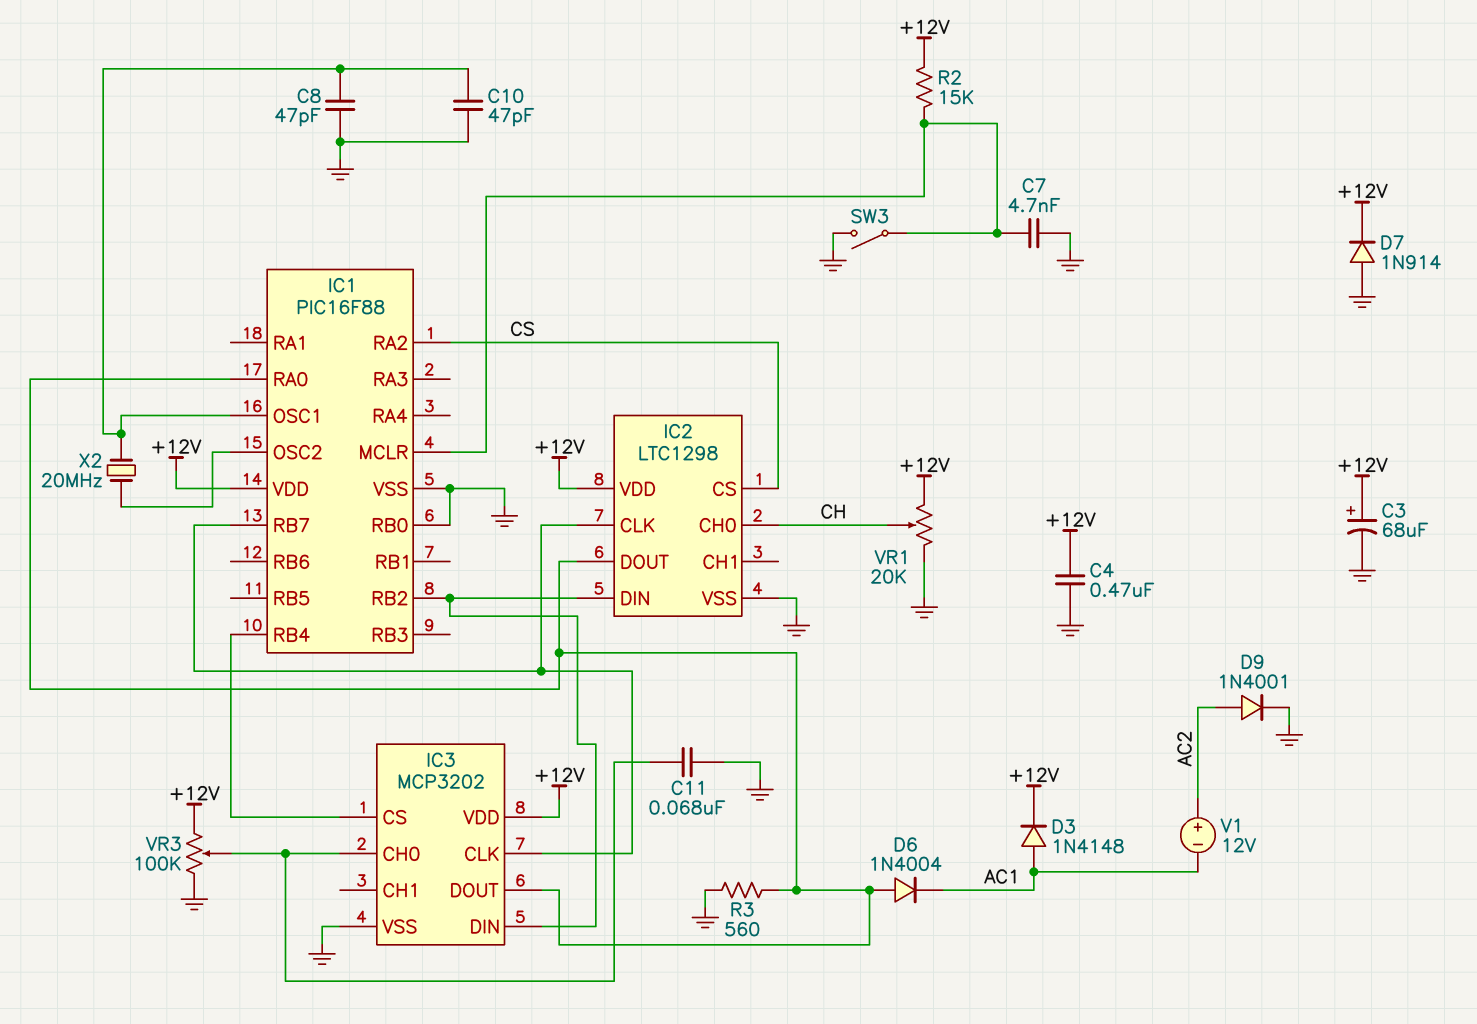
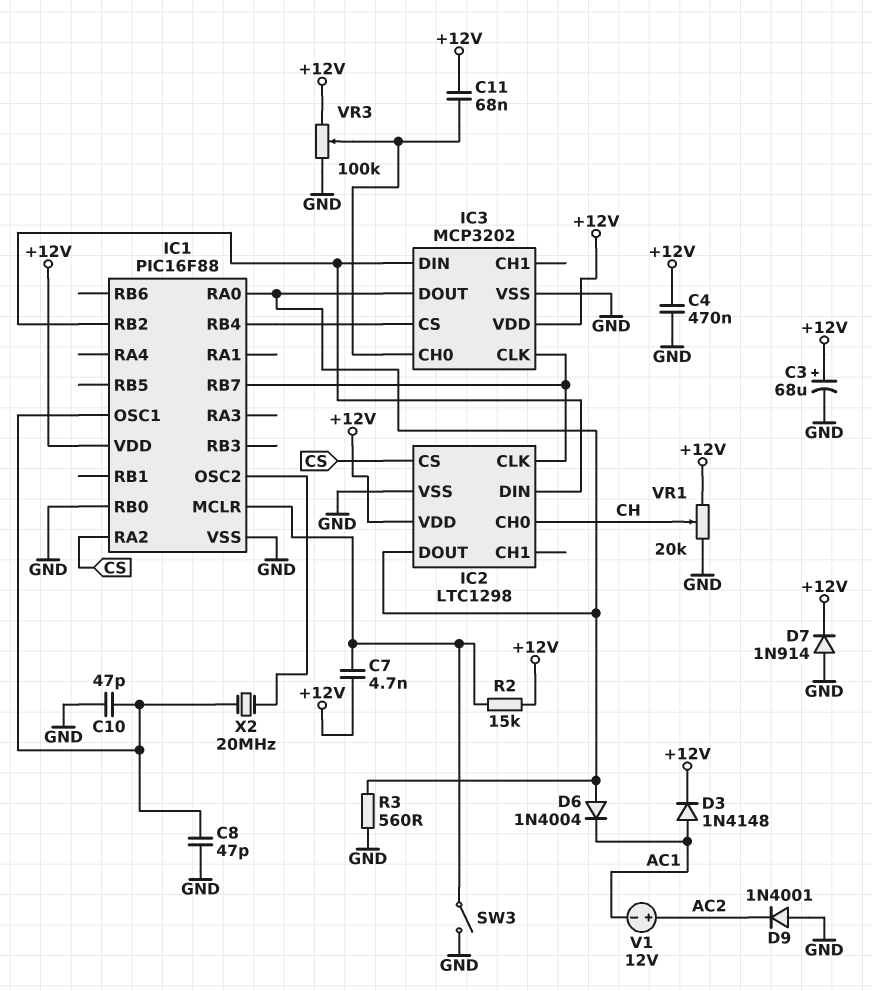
C7: 4.7nF (GND, IC1/MCLR) -> 4.7nF (+12V, IC1/MCLR)
C11: 68nF (GND, IC3/CH0) -> 68nF (+12V, IC3/CH0)
D9: diode 1N4001 (A AC2, K GND) -> diode 1N4001 (A GND, K AC2)

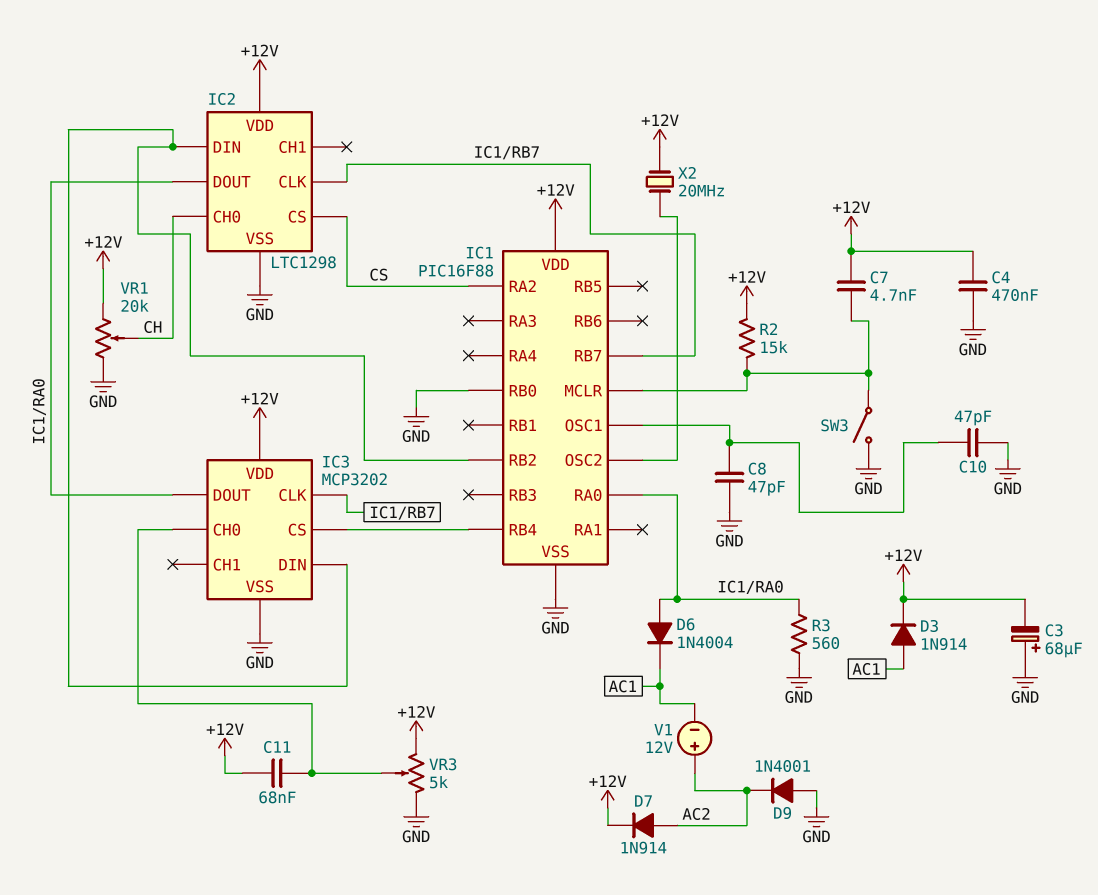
C3: 68uF (plus +12V, minus GND) -> 68uF (plus GND, minus +12V)
D3: diode 1N4148 (A AC1, K +12V) -> diode 1N914 (A AC1, K +12V)
D7: diode 1N914 (A GND, K +12V) -> diode 1N914 (A AC2, K +12V)
VR3: 100k (+12V, GND, wiper IC3/CH0) -> 5k (+12V, GND, wiper IC3/CH0)
X2: 20MHz (IC1/OSC1, IC1/OSC2) -> 20MHz (+12V, IC1/OSC2)

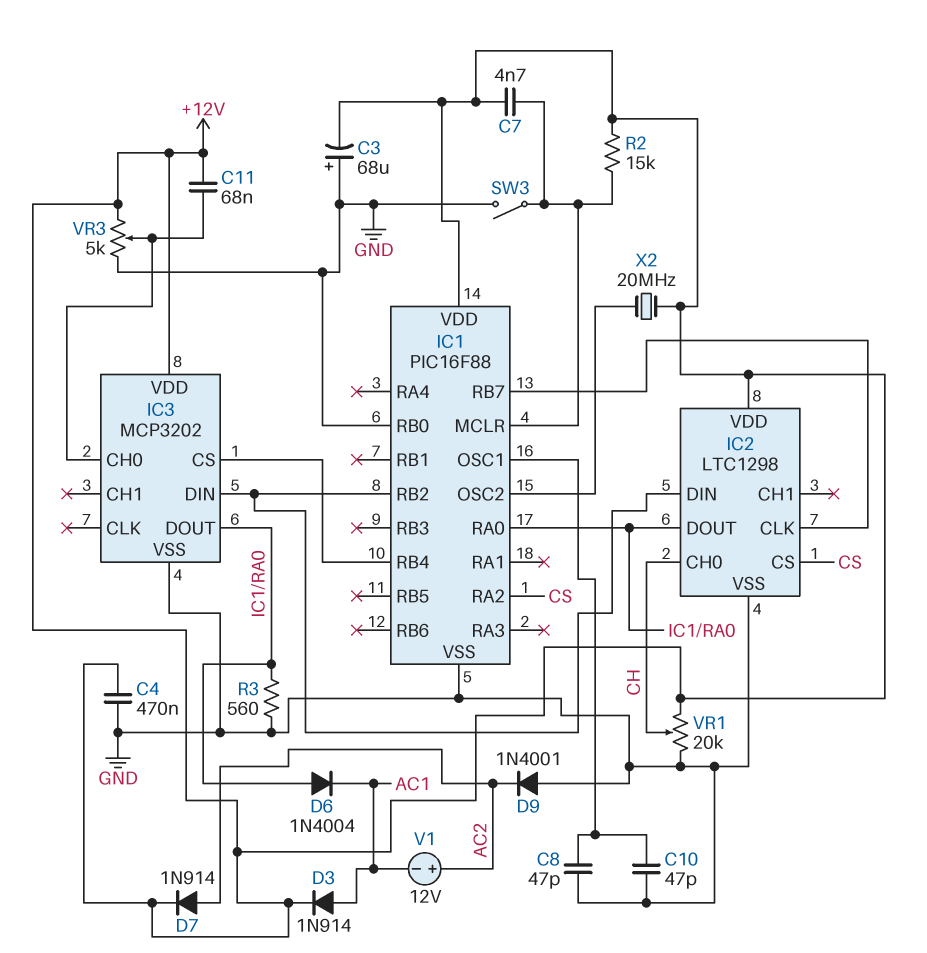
IC3 pin CLK: IC1/RB7 -> none

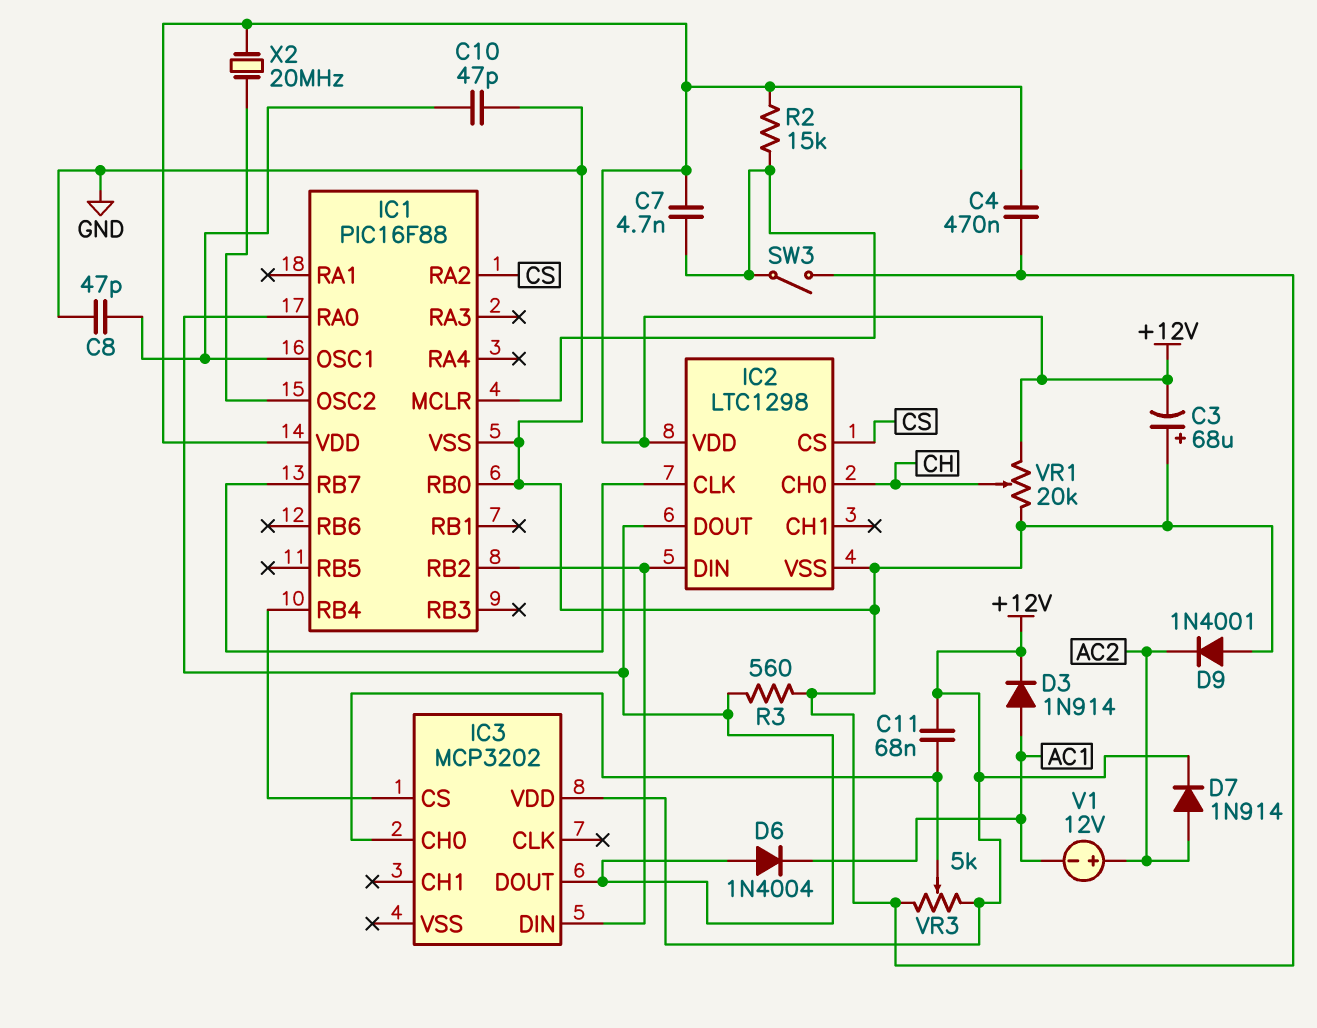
IC3 pin VSS: GND -> none

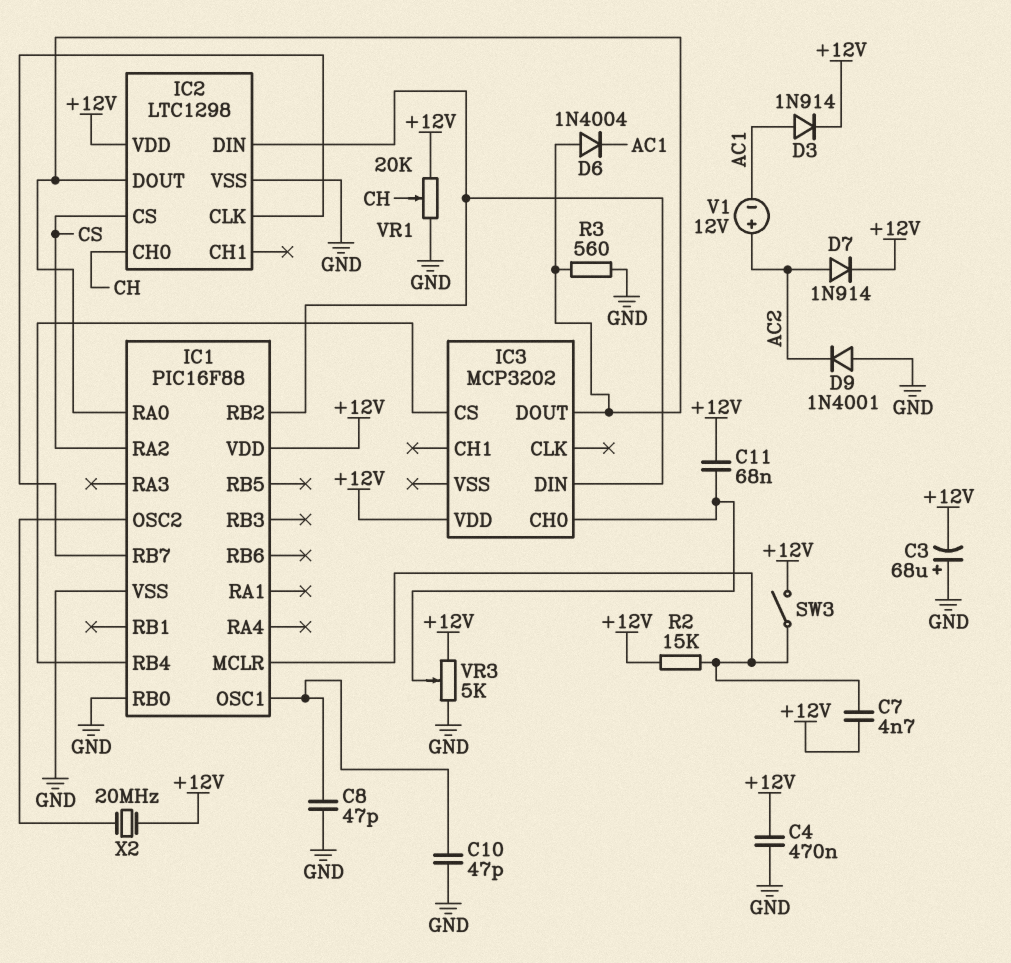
SW3: switch (GND, IC1/MCLR) -> switch (+12V, IC1/MCLR)

